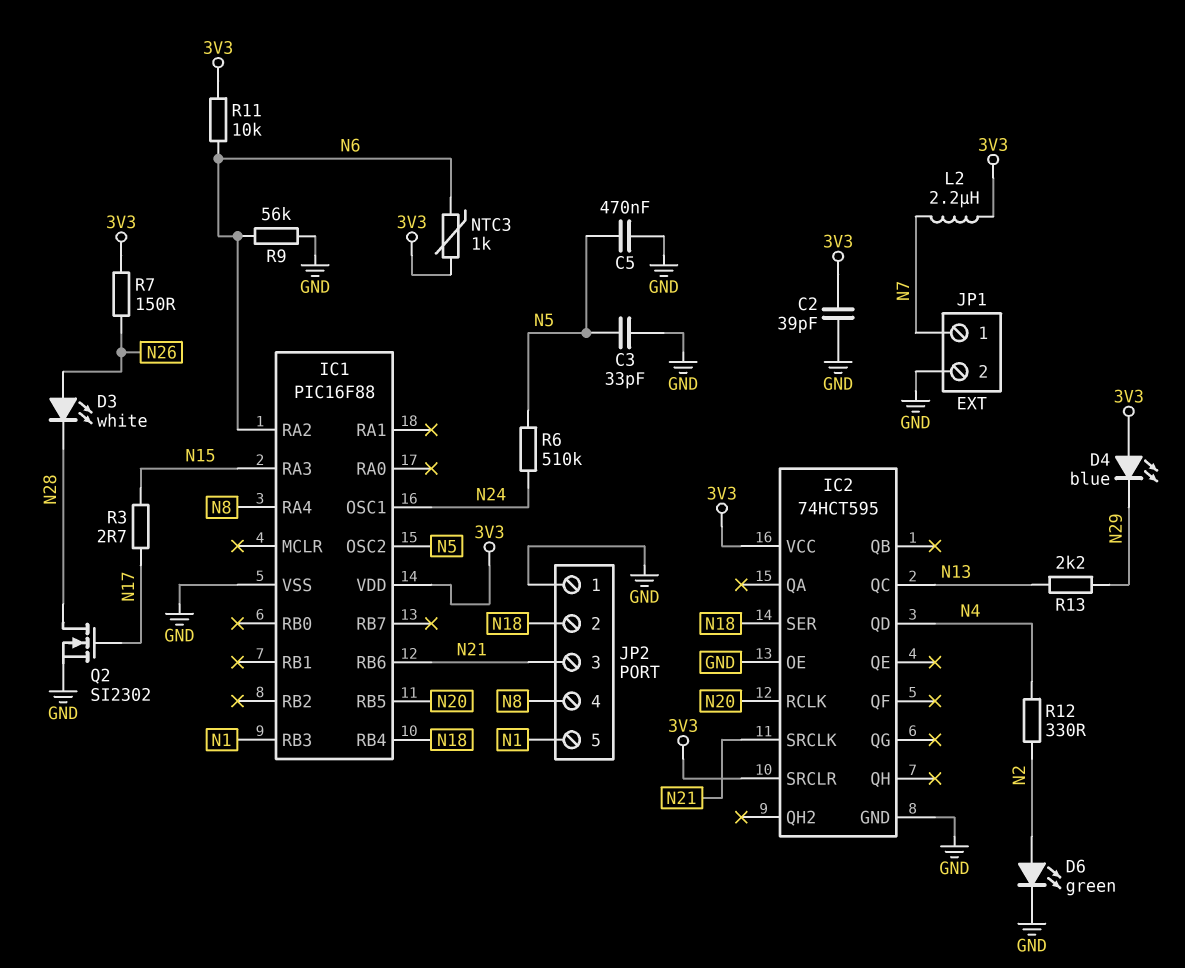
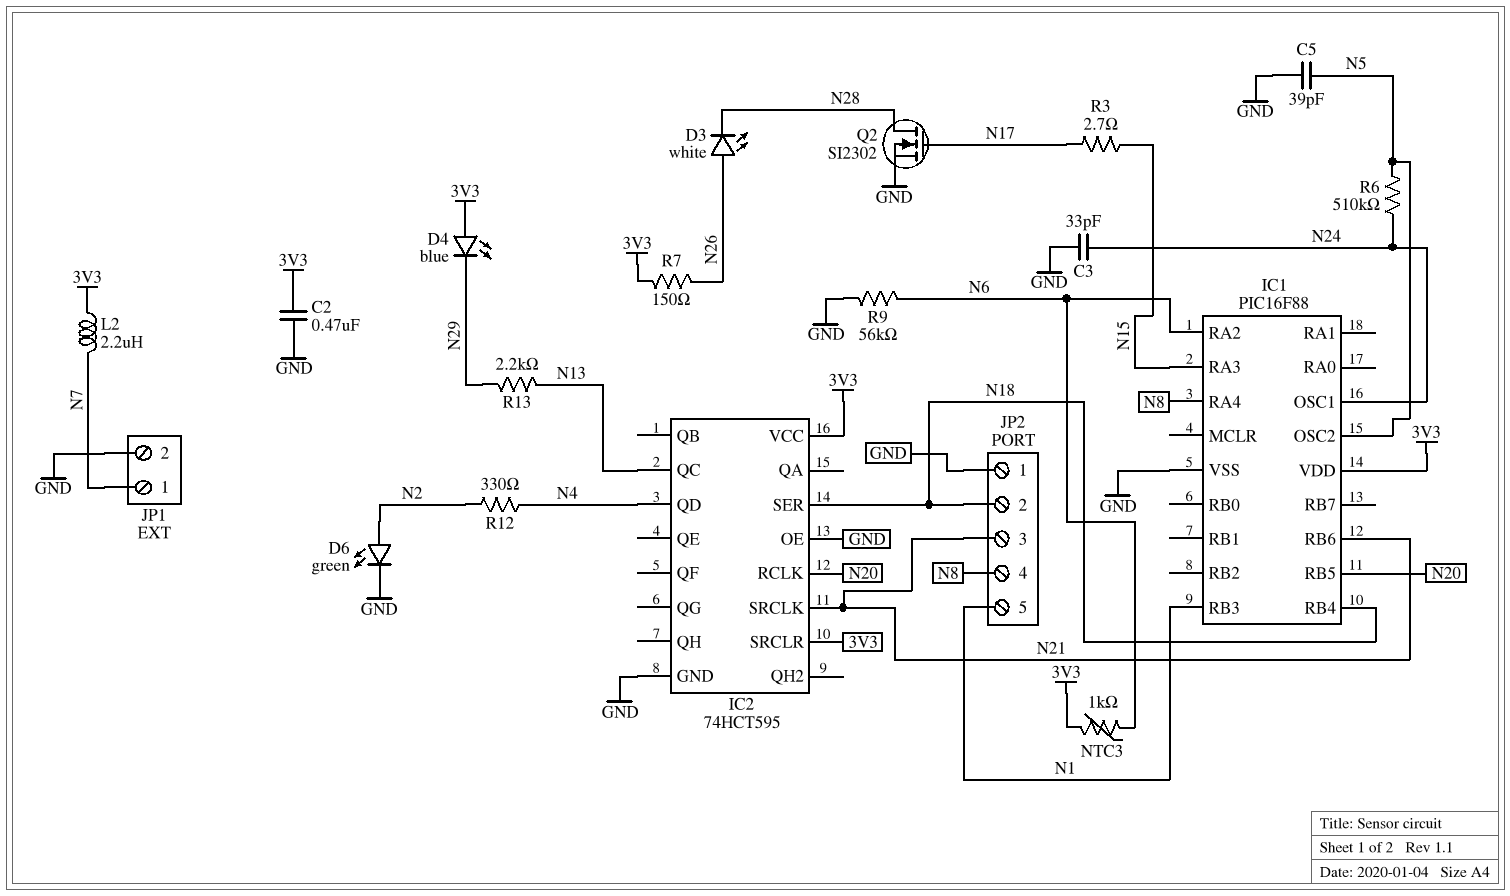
C2: 39pF (3V3, GND) -> 470nF (3V3, GND)
C3: 33pF (GND, N5) -> 33pF (GND, N24)
C5: 470nF (GND, N5) -> 39pF (GND, N5)
R11: 10k (3V3, N6) -> none

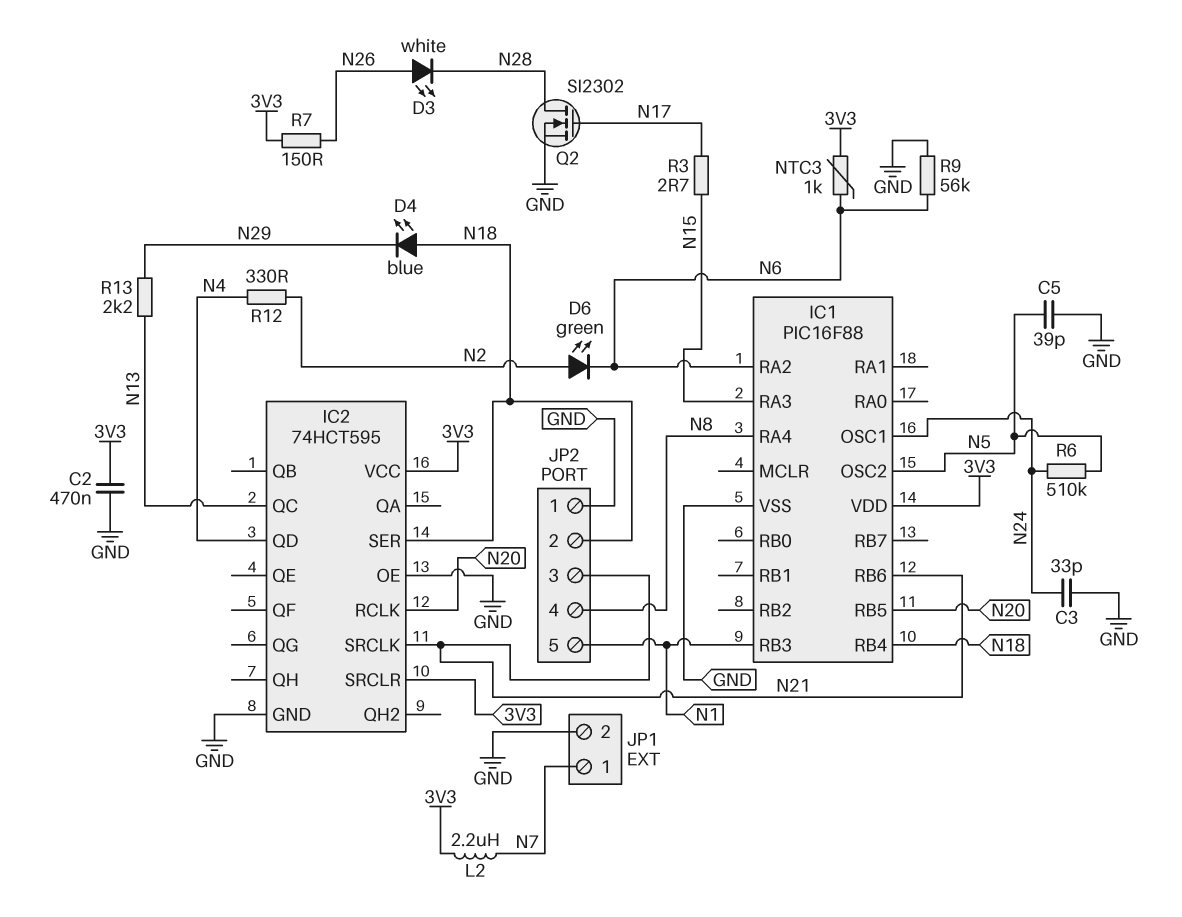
D4: LED blue (A 3V3, K N29) -> LED blue (A N18, K N29)
D6: LED green (A N2, K GND) -> LED green (A N2, K N6)

